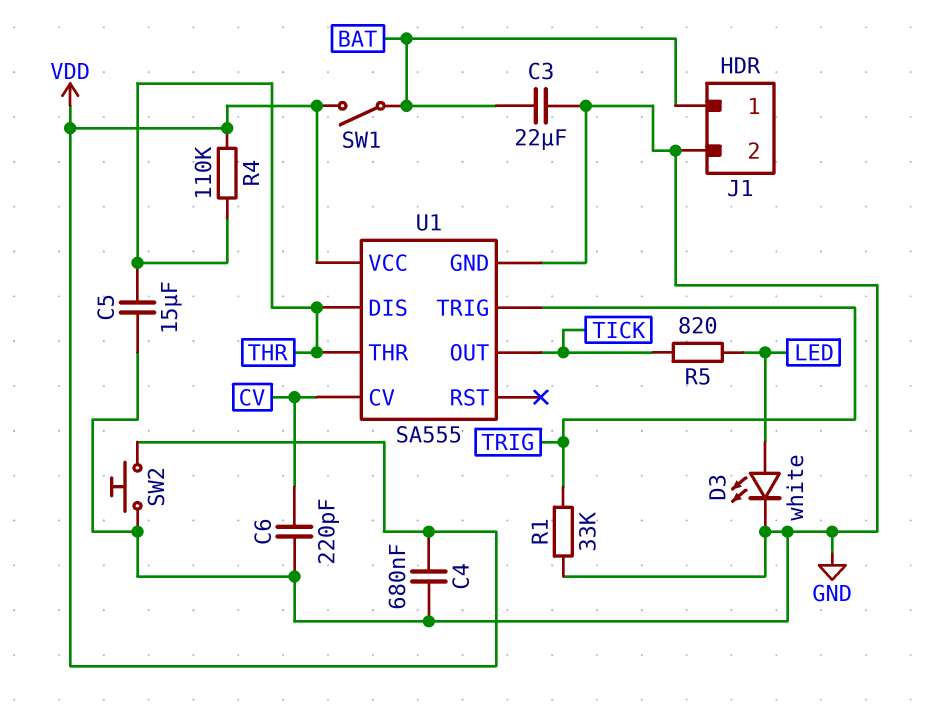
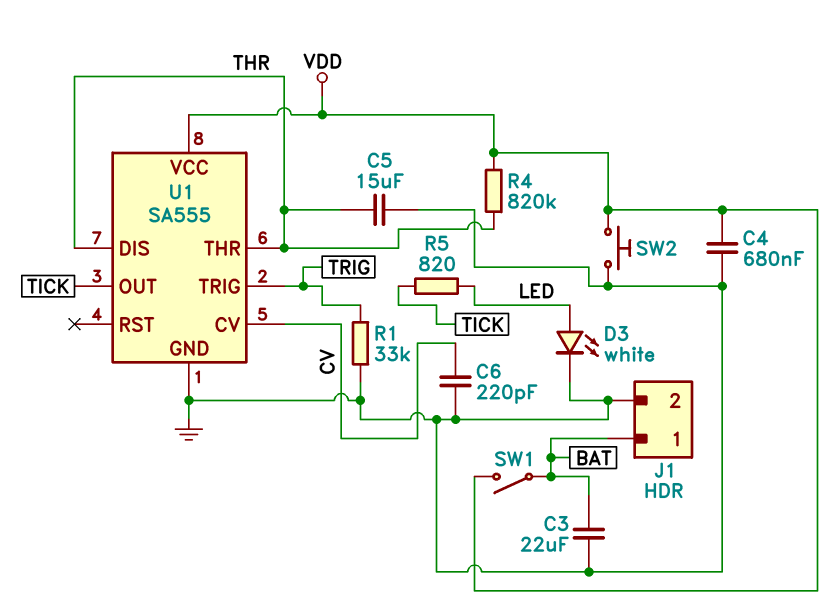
R4: 110k (THR, VDD) -> 820k (THR, VDD)

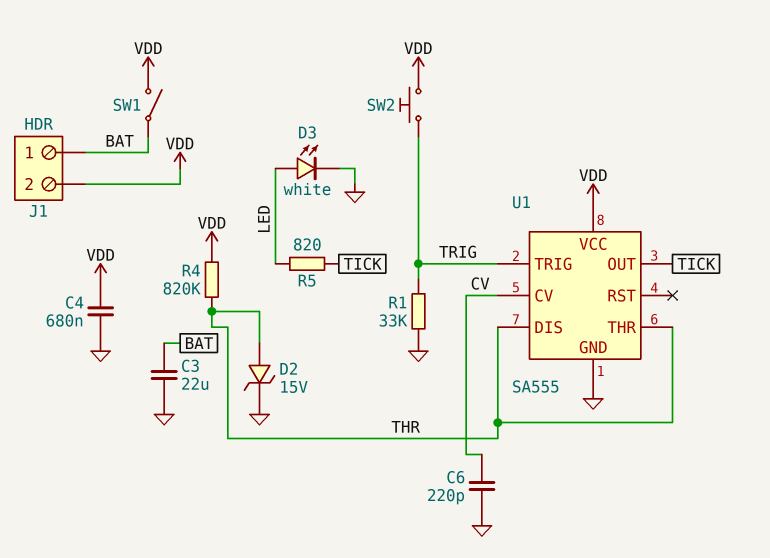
C5: 15uF (GND, THR) -> none
D2: none -> zener 15V (A THR, K GND)
J1 pin 2: GND -> VDD
SW2: button (GND, VDD) -> button (TRIG, VDD)

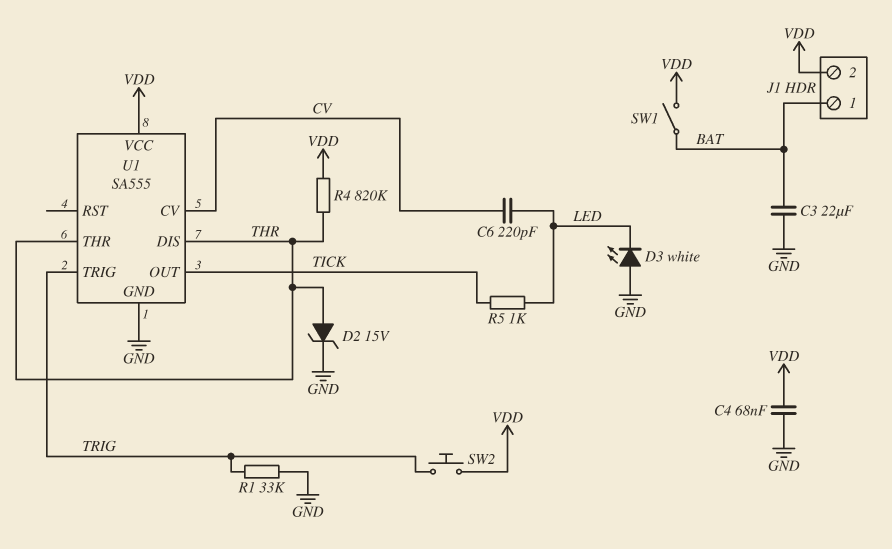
C4: 680nF (GND, VDD) -> 68nF (GND, VDD)
C6: 220pF (CV, GND) -> 220pF (CV, LED)
D3: LED white (A LED, K GND) -> LED white (A GND, K LED)
R5: 820 (LED, TICK) -> 1k (LED, TICK)

